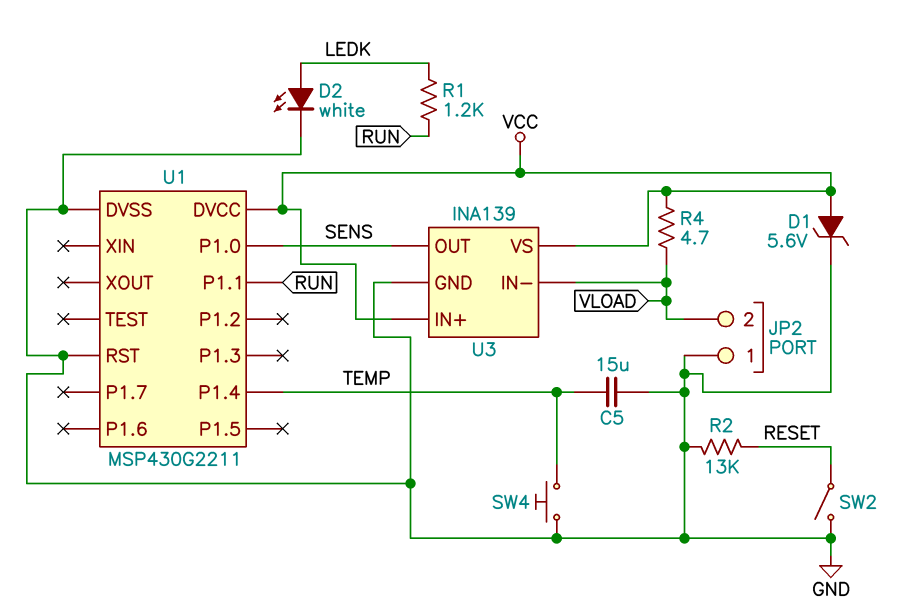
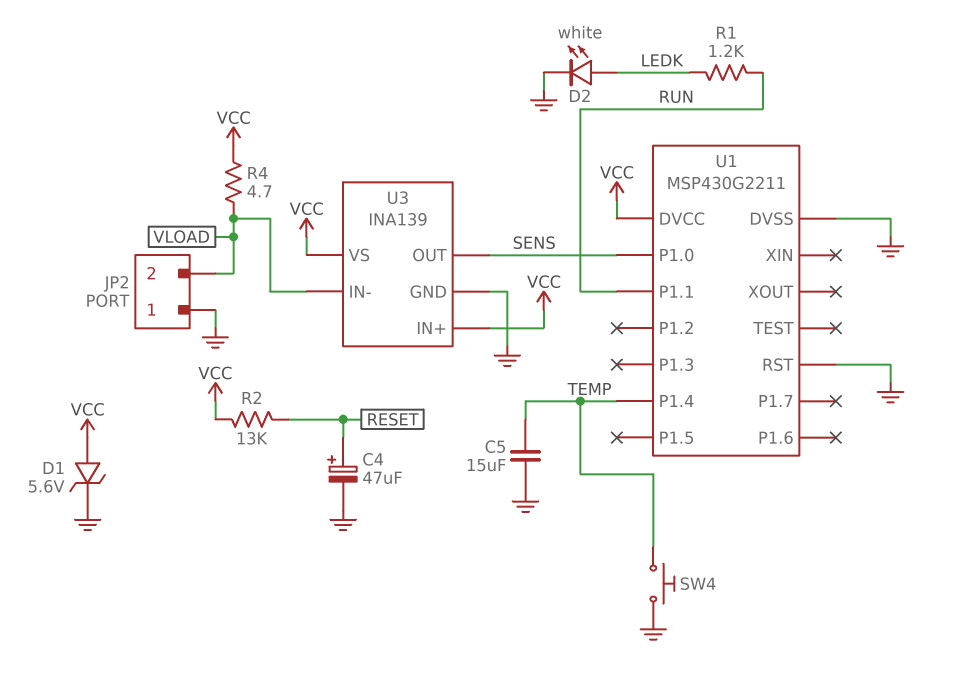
C4: none -> 47uF (plus RESET, minus GND)
R2: 13k (GND, RESET) -> 13k (RESET, VCC)
SW2: switch (GND, RESET) -> none

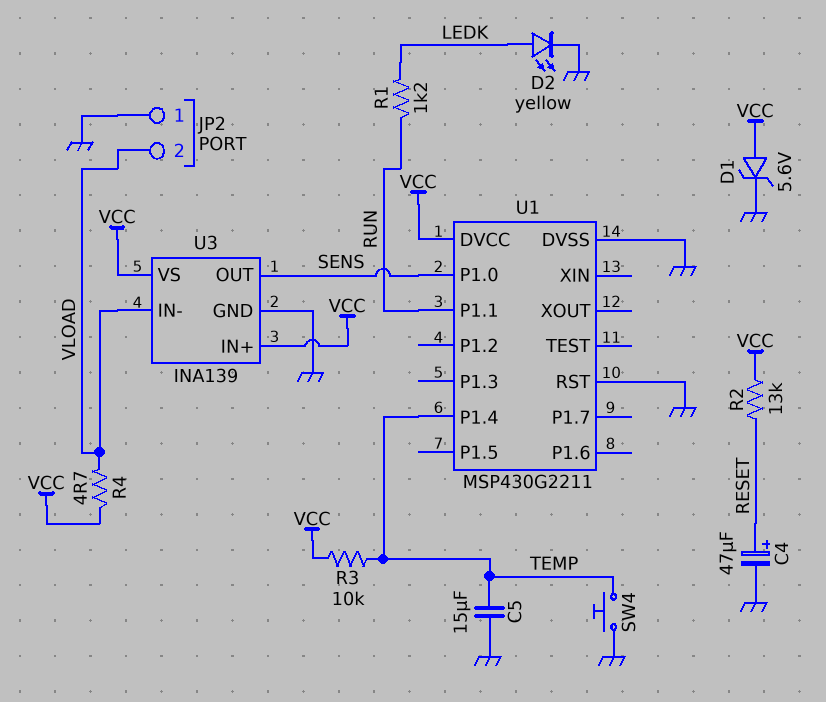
D2: LED white (A LEDK, K GND) -> LED yellow (A LEDK, K GND)
R3: none -> 10k (TEMP, VCC)

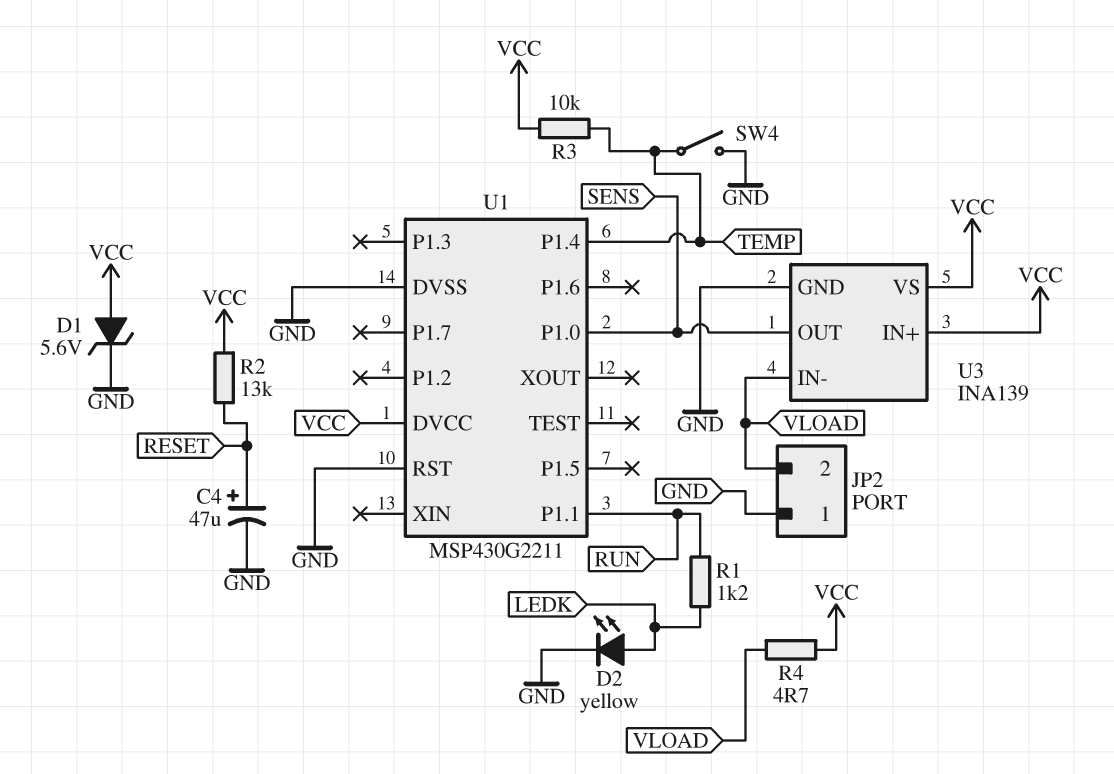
C5: 15uF (GND, TEMP) -> none
SW4: button (GND, TEMP) -> switch (GND, TEMP)

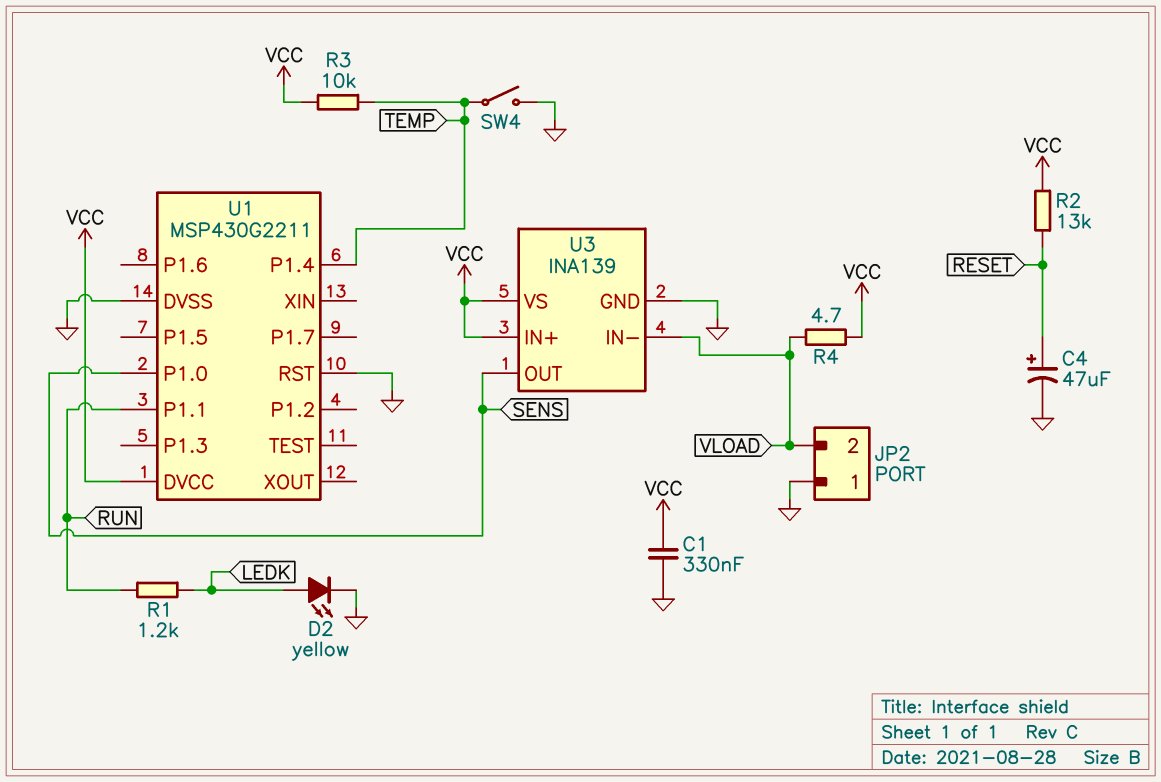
C1: none -> 330nF (GND, VCC)
D1: zener 5.6V (A VCC, K GND) -> none

